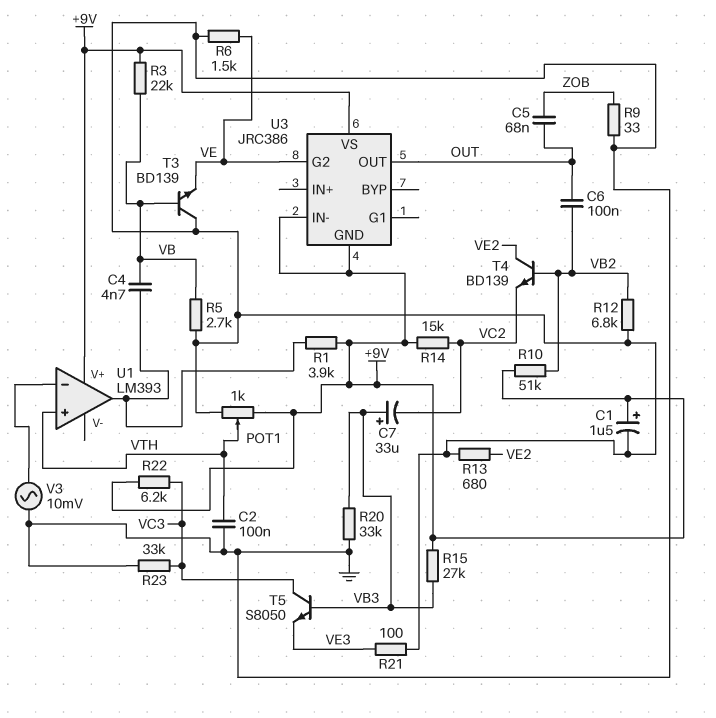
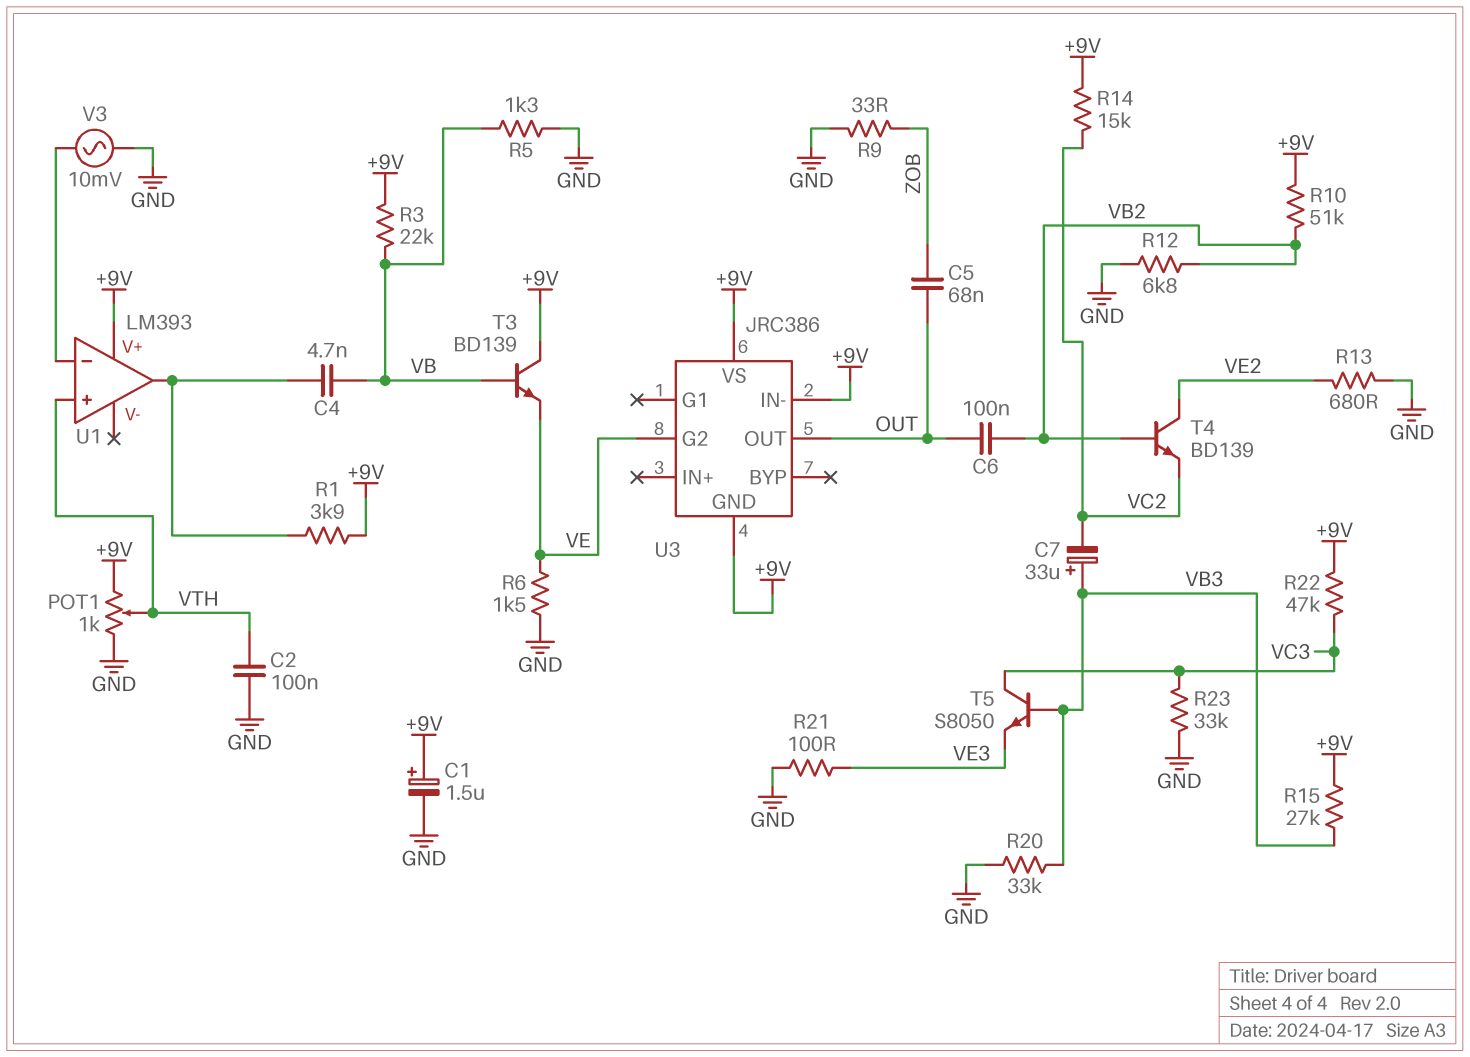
R5: 2.7k (GND, VB) -> 1.3k (GND, VB)
R22: 6.2k (+9V, VC3) -> 47k (+9V, VC3)
T3: NPN BD139 (B VB, C GND, E VE) -> NPN BD139 (B VB, C +9V, E VE)

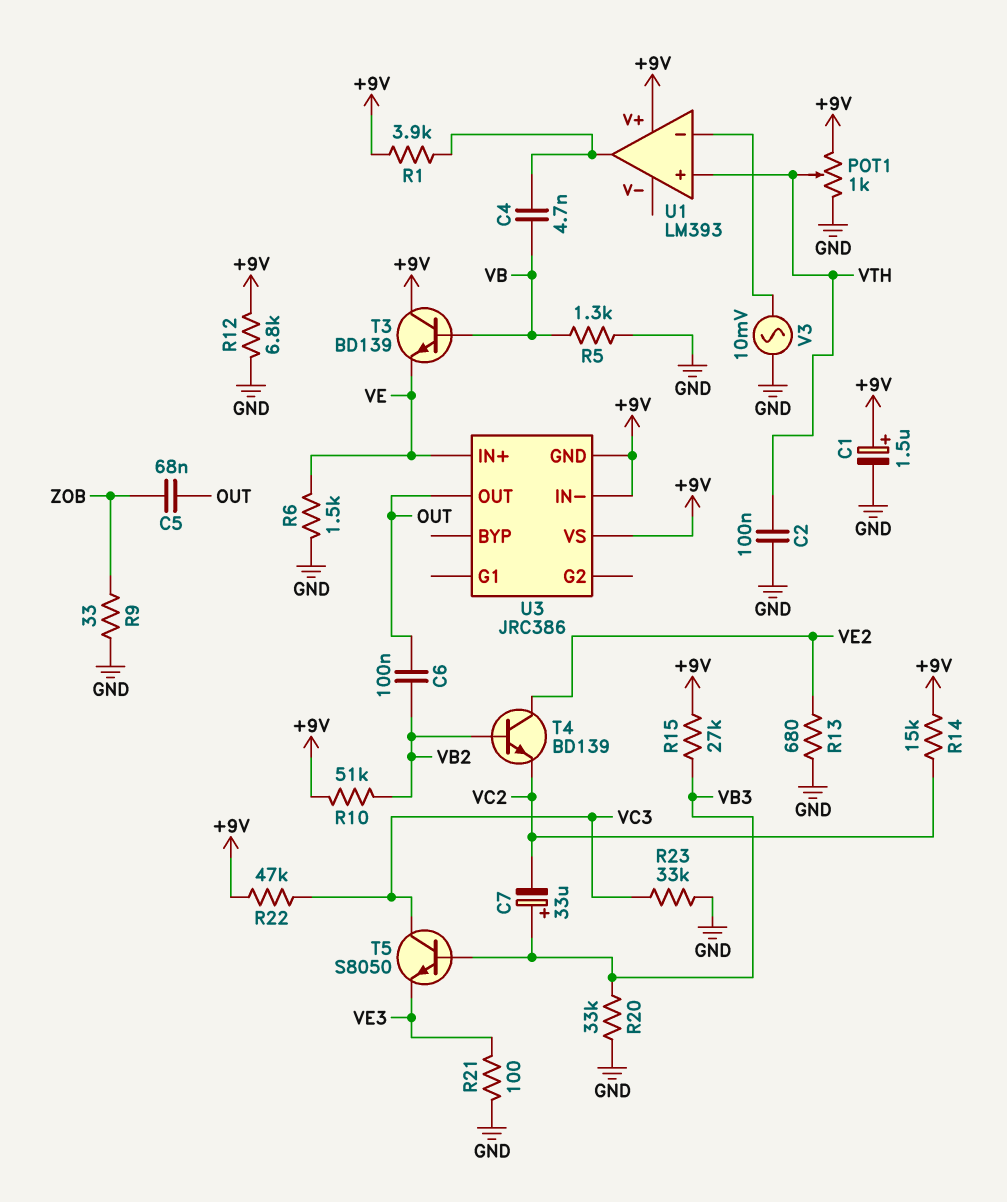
R3: 22k (+9V, VB) -> none
R12: 6.8k (GND, VB2) -> 6.8k (+9V, GND)
U3 pin G2: VE -> none
U3 pin IN+: none -> VE

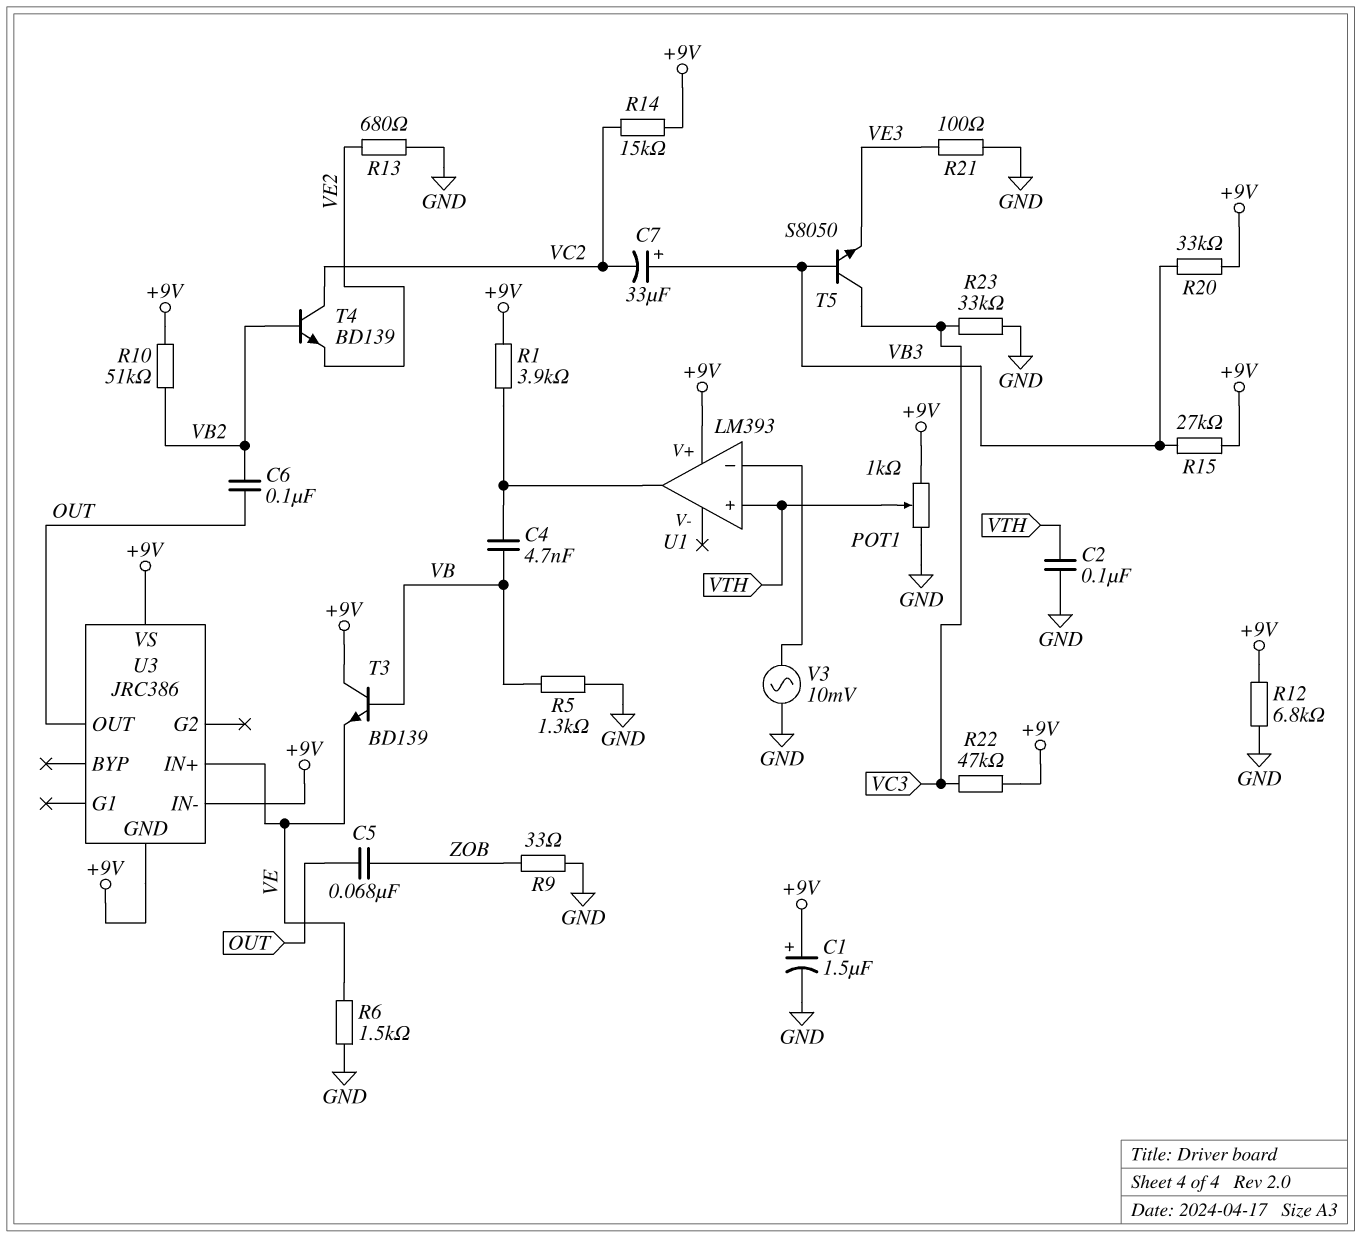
R20: 33k (GND, VB3) -> 33k (+9V, VB3)
T4: NPN BD139 (B VB2, C VE2, E VC2) -> NPN BD139 (B VB2, C VC2, E VE2)

